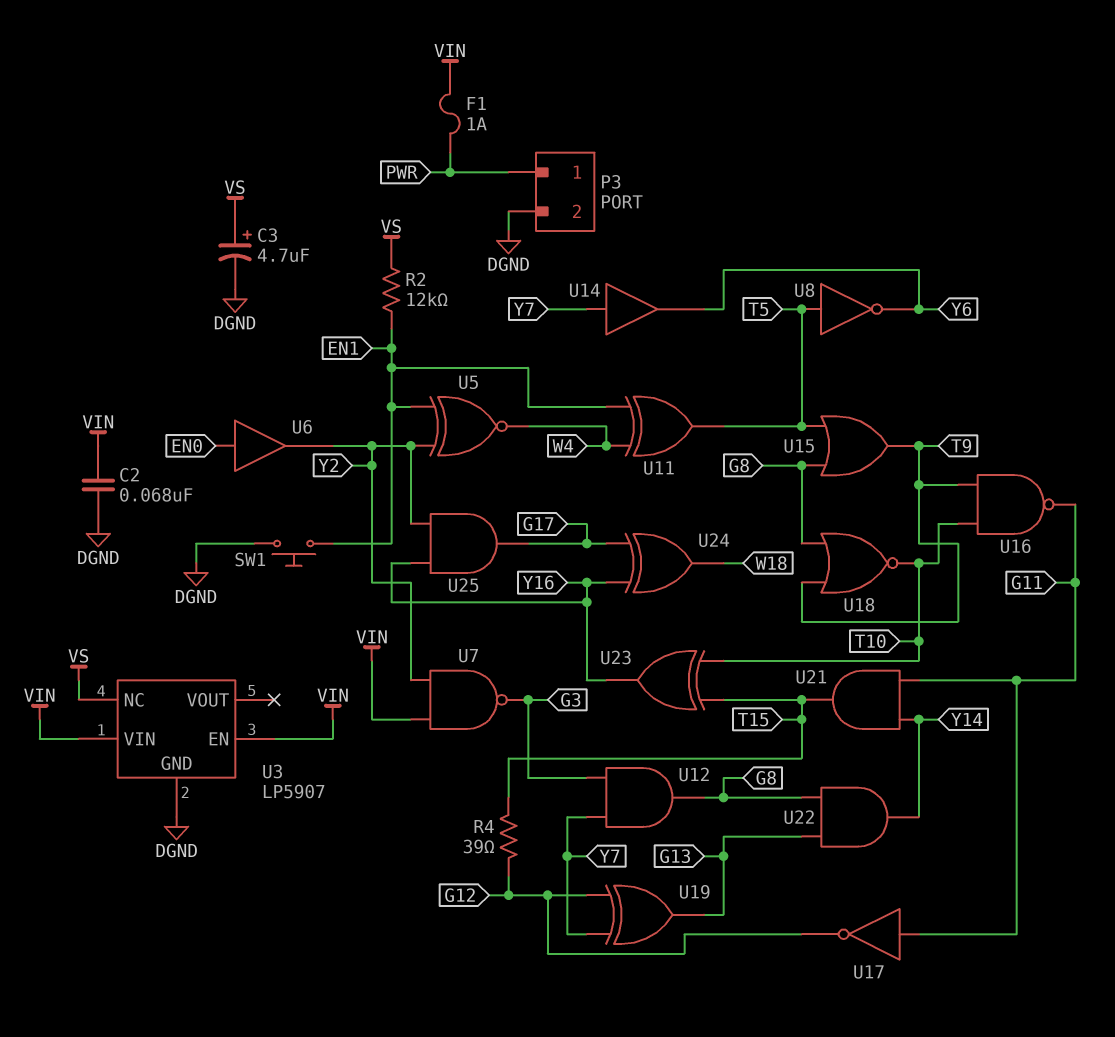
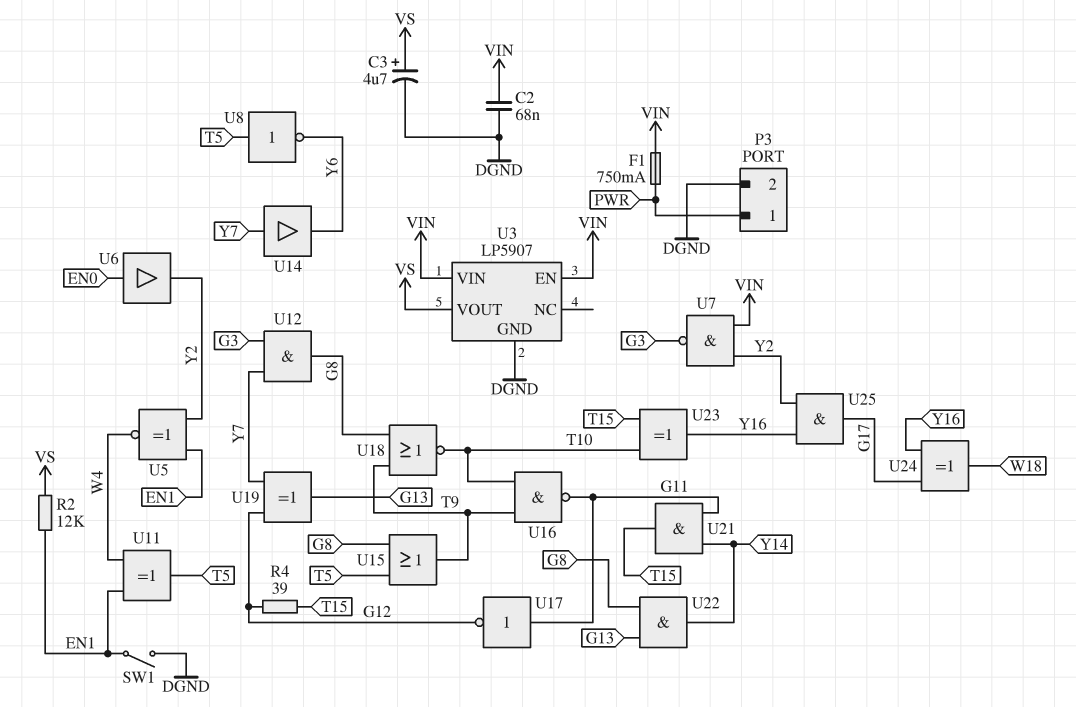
F1: 1A (PWR, VIN) -> 750mA (PWR, VIN)
SW1: button (DGND, EN1) -> switch (DGND, EN1)
U3 pin NC: VS -> none
U3 pin VOUT: none -> VS

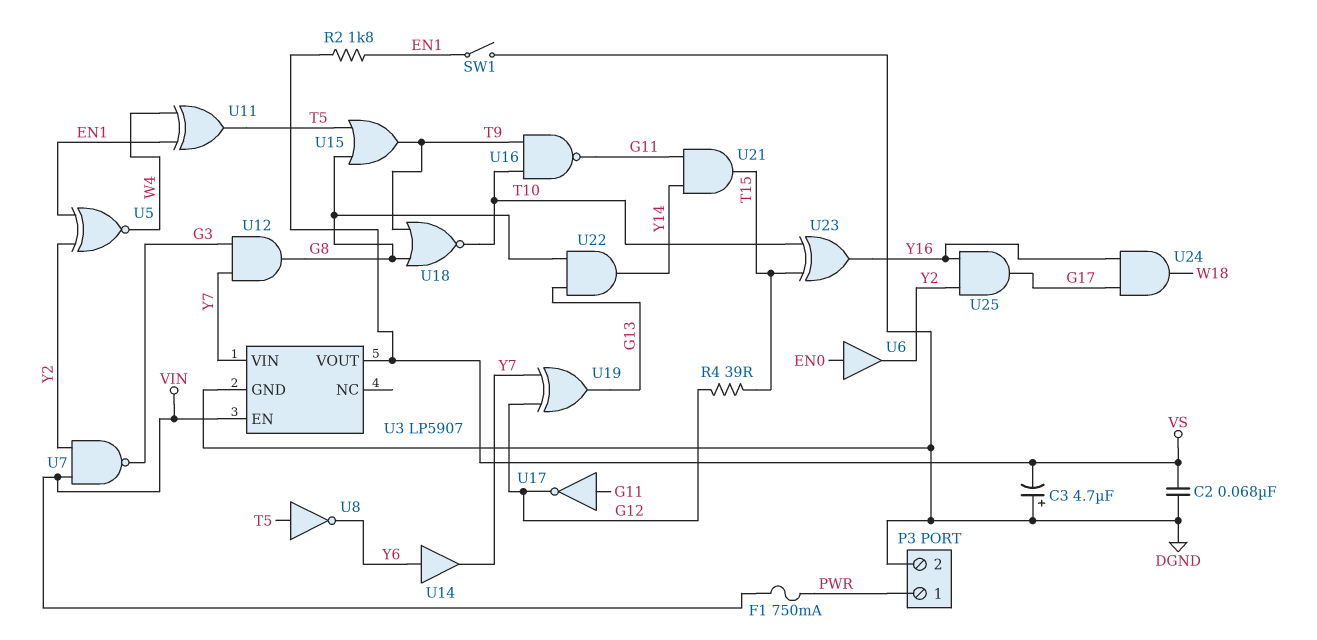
C2: 68nF (DGND, VIN) -> 68nF (DGND, VS)
C3: 4.7uF (plus VS, minus DGND) -> 4.7uF (plus DGND, minus VS)
R2: 12k (EN1, VS) -> 1.8k (EN1, VS)
U3 pin VIN: VIN -> Y7
U14: buffer (in Y7, out Y6) -> buffer (in Y6, out Y7)
U24: XOR (in G17, in Y16, out W18) -> AND (in G17, in Y16, out W18)

